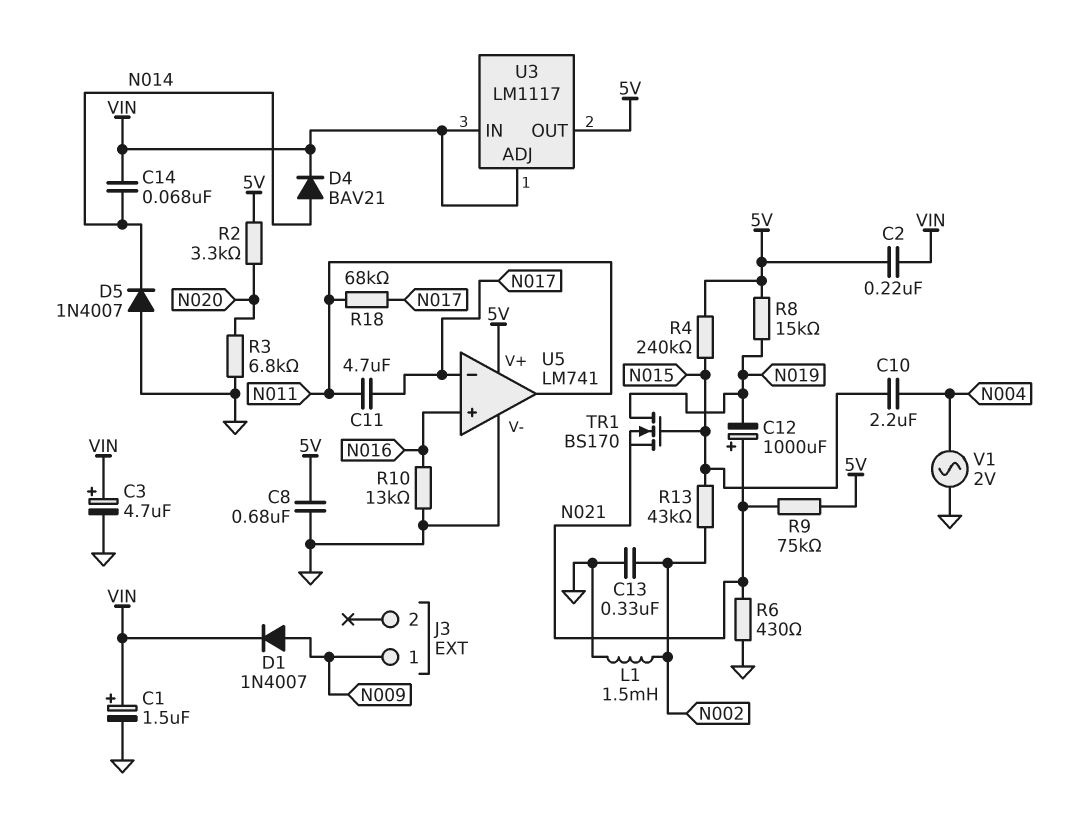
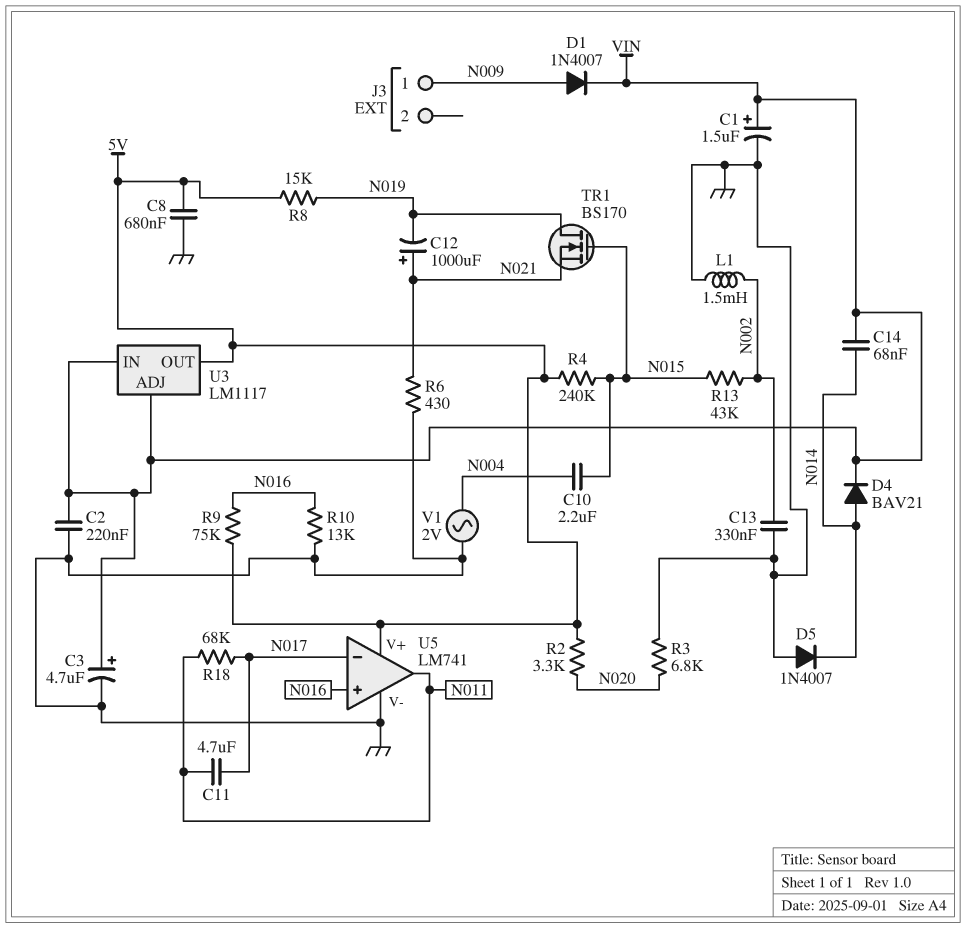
C2: 220nF (5V, VIN) -> 220nF (GND, VIN)
R9: 75k (5V, N021) -> 75k (5V, N016)

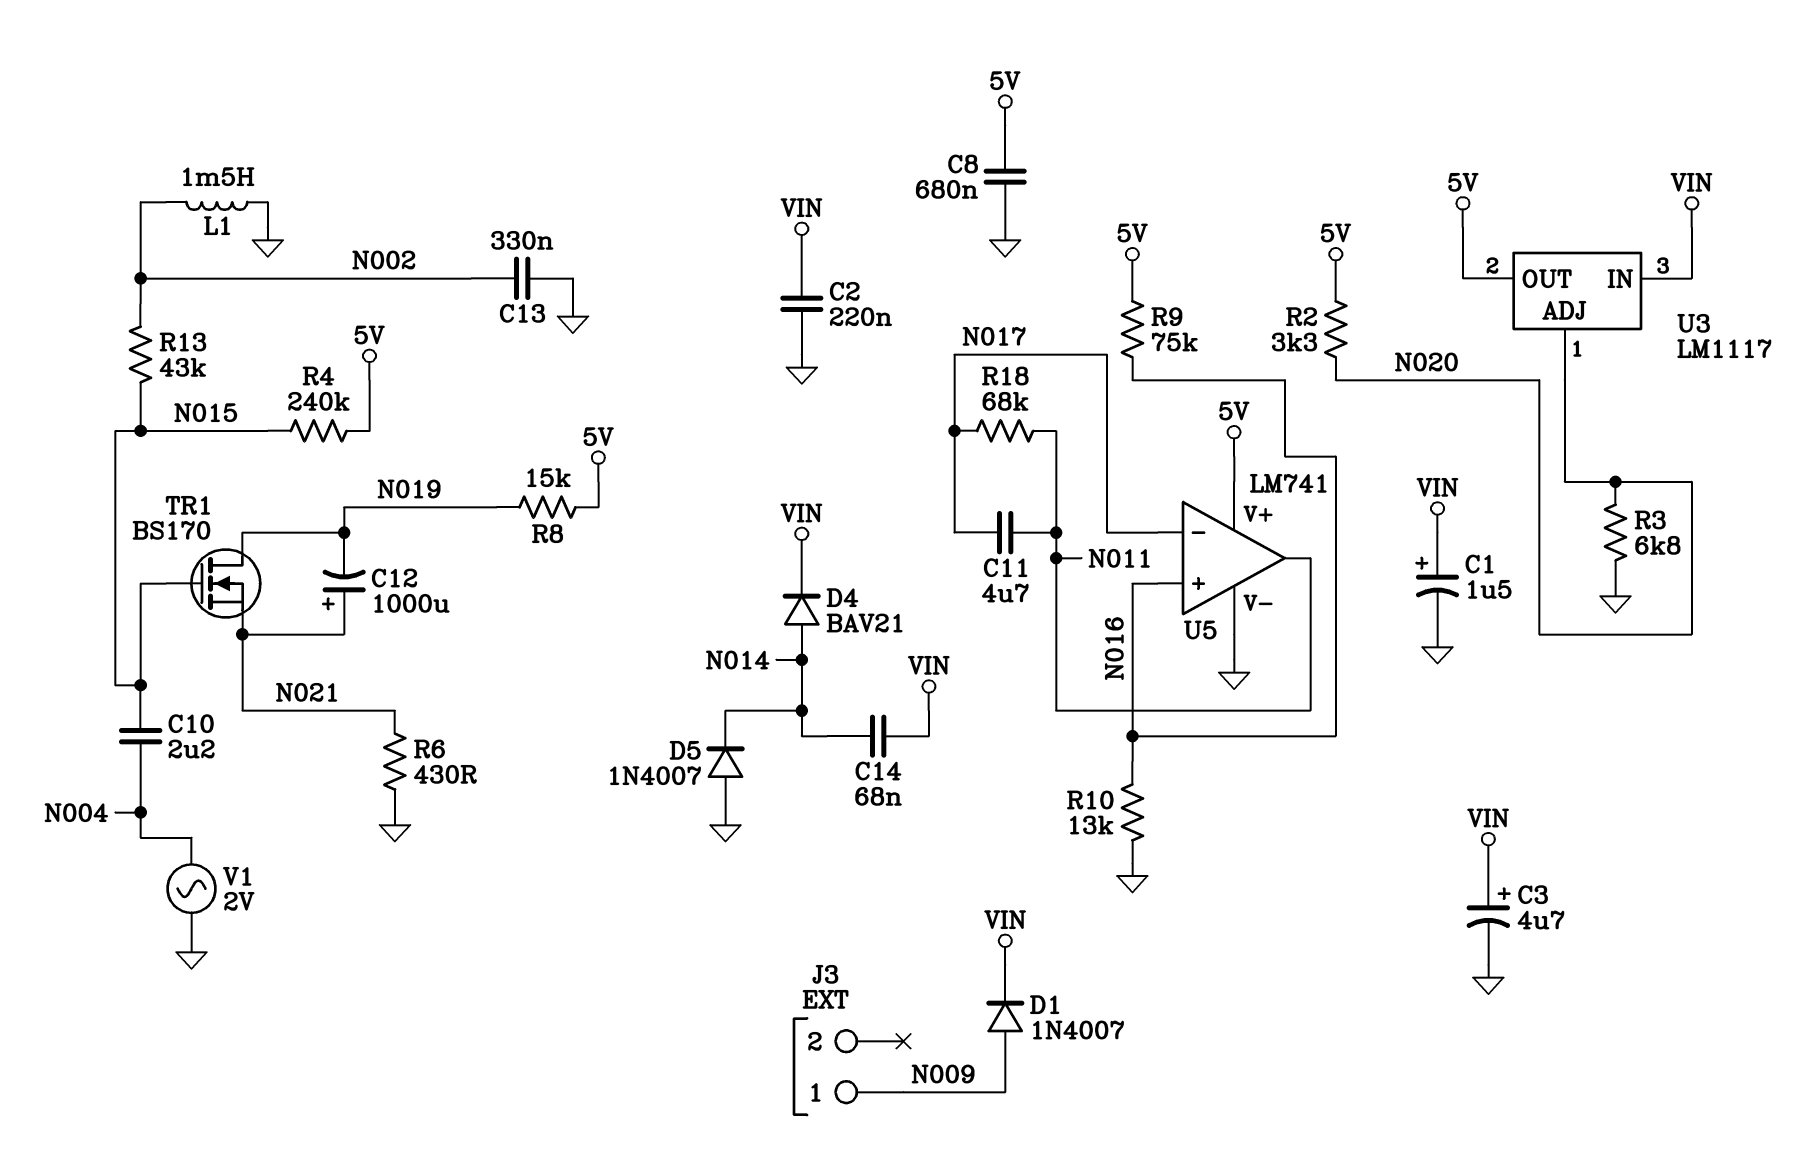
U3 pin ADJ: VIN -> N020

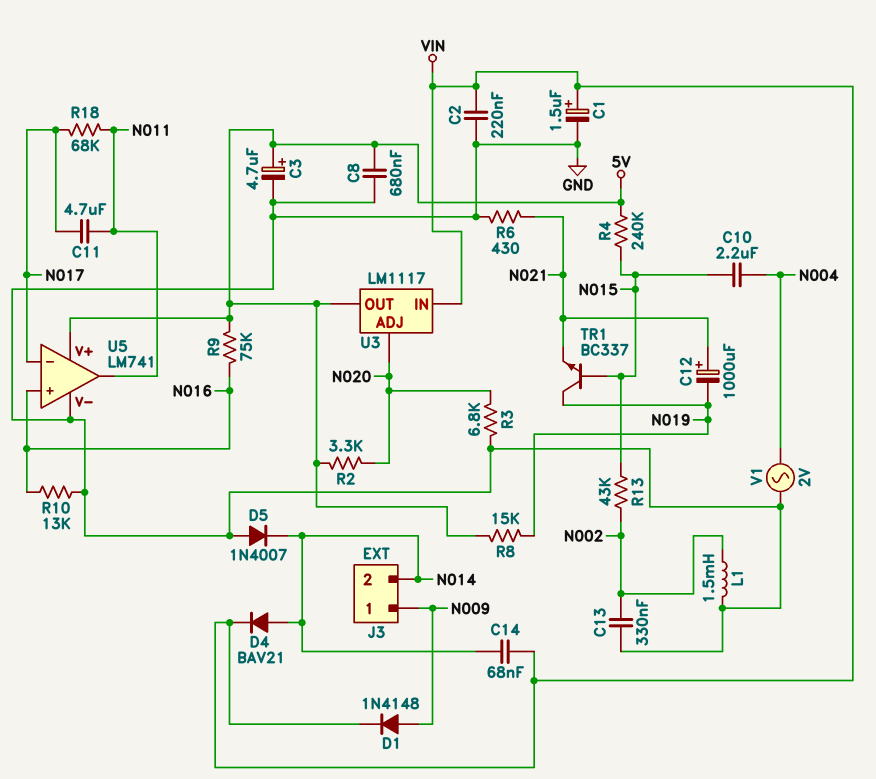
C3: 4.7uF (plus VIN, minus GND) -> 4.7uF (plus 5V, minus GND)
D1: diode 1N4007 (A N009, K VIN) -> diode 1N4148 (A N009, K VIN)
J3 pin 2: none -> N014
TR1: NMOS BS170 (G N015, D N019, S N021) -> NPN BC337 (B N015, C N019, E N021)

